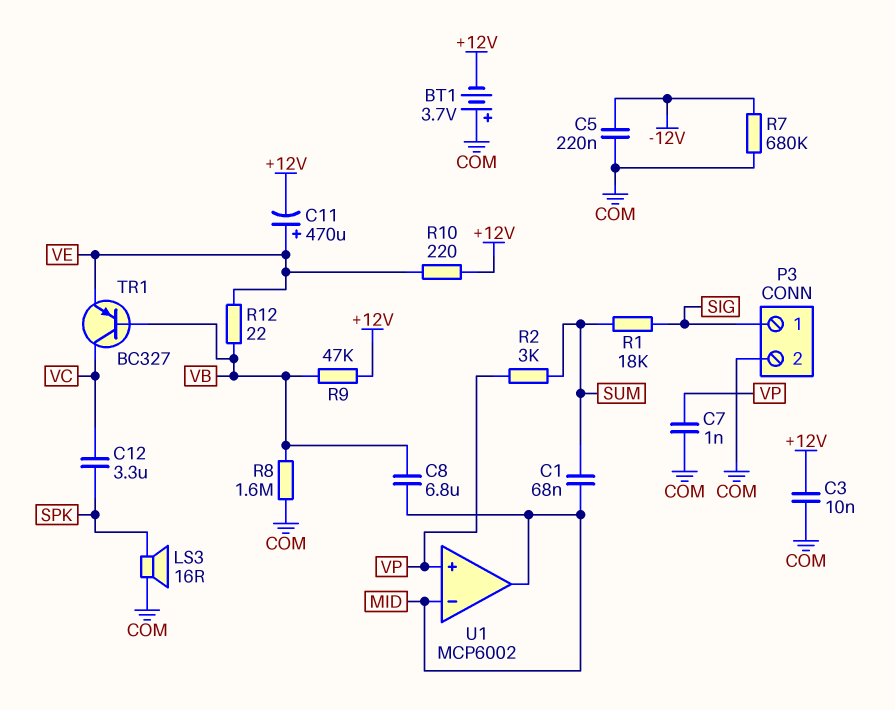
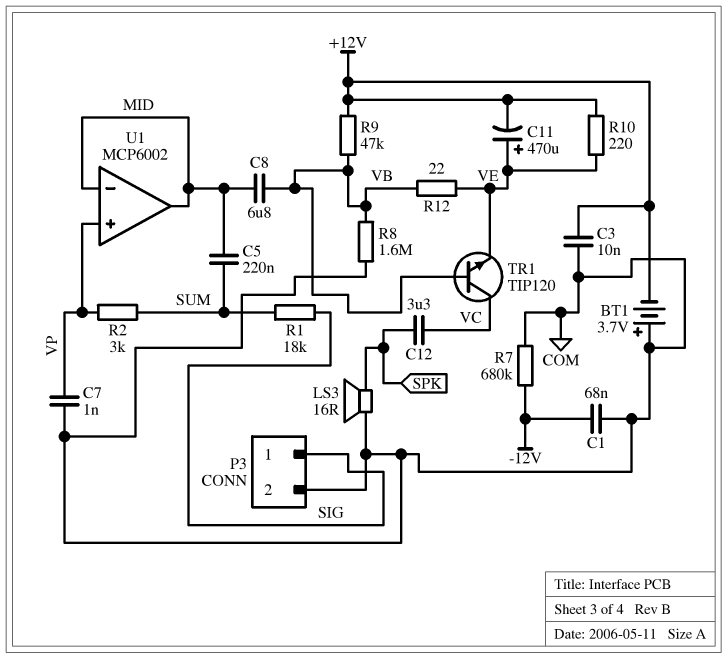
C1: 68nF (MID, SUM) -> 68nF (-12V, COM)
C5: 220nF (-12V, COM) -> 220nF (MID, SUM)
TR1: PNP BC327 (B VB, C VC, E VE) -> NPN TIP120 (B VB, C VC, E VE)

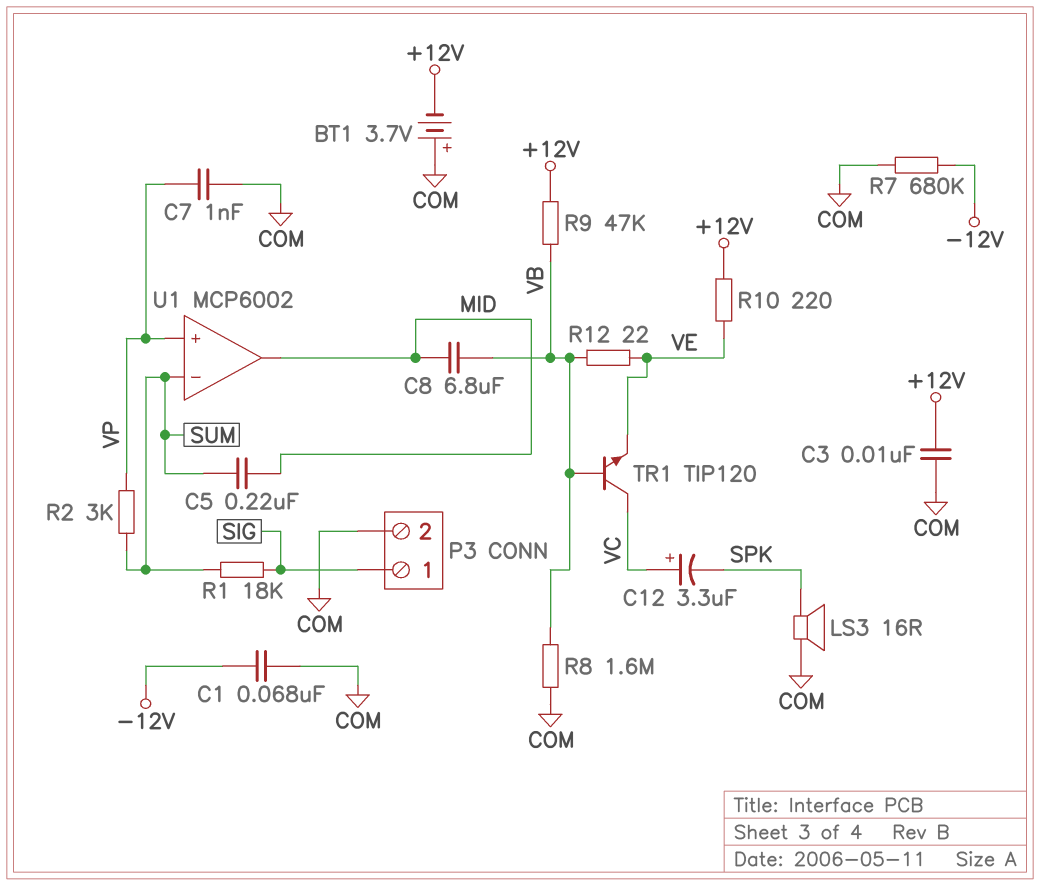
C11: 470uF (plus VE, minus +12V) -> none
C12: 3.3uF (SPK, VC) -> 3.3uF (plus VC, minus SPK)
U1 pin in-: MID -> SUM

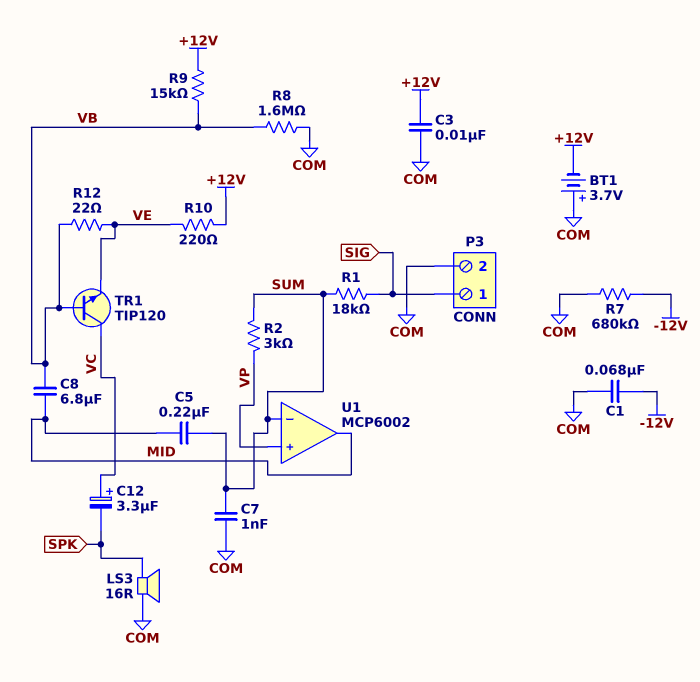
C7: 1nF (COM, VP) -> 1nF (COM, SUM)
R9: 47k (+12V, VB) -> 15k (+12V, VB)

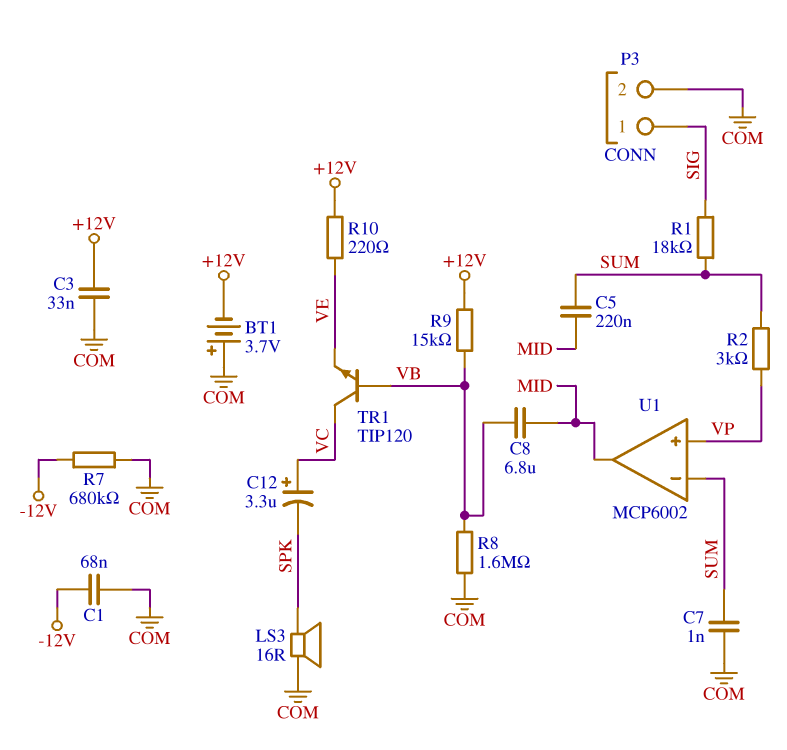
C3: 10nF (+12V, COM) -> 33nF (+12V, COM)
R12: 22 (VB, VE) -> none

